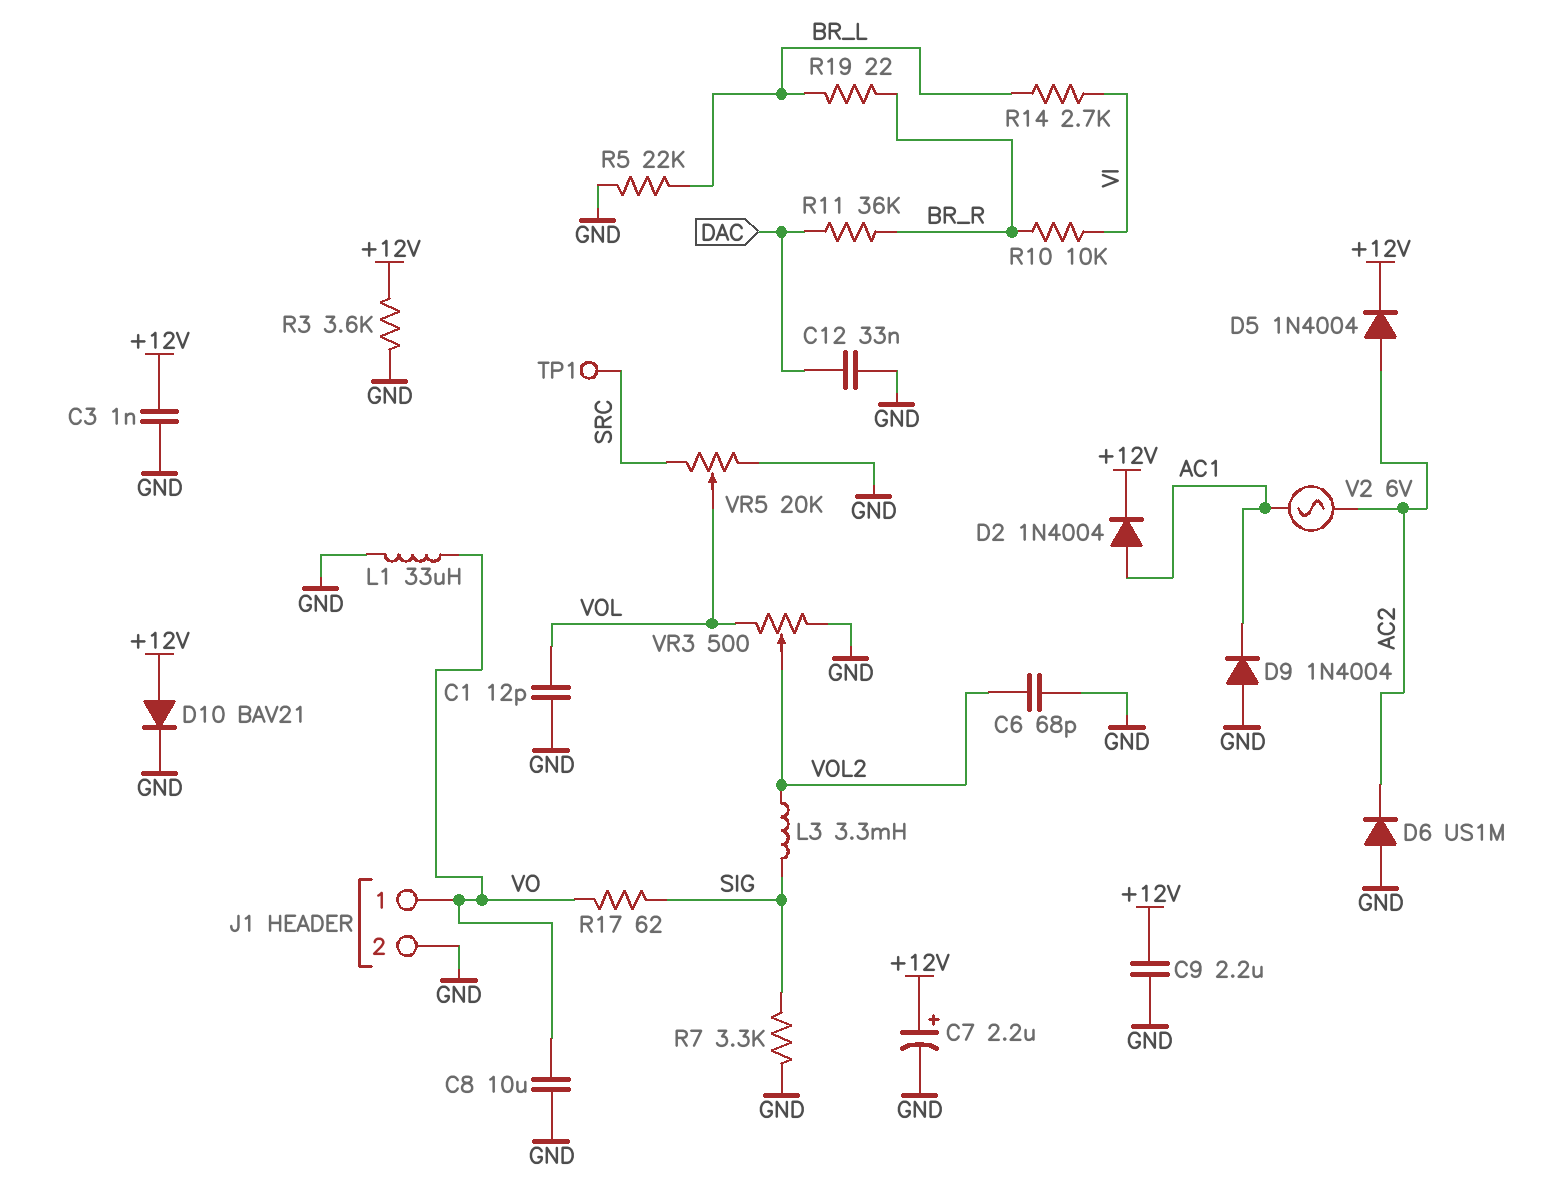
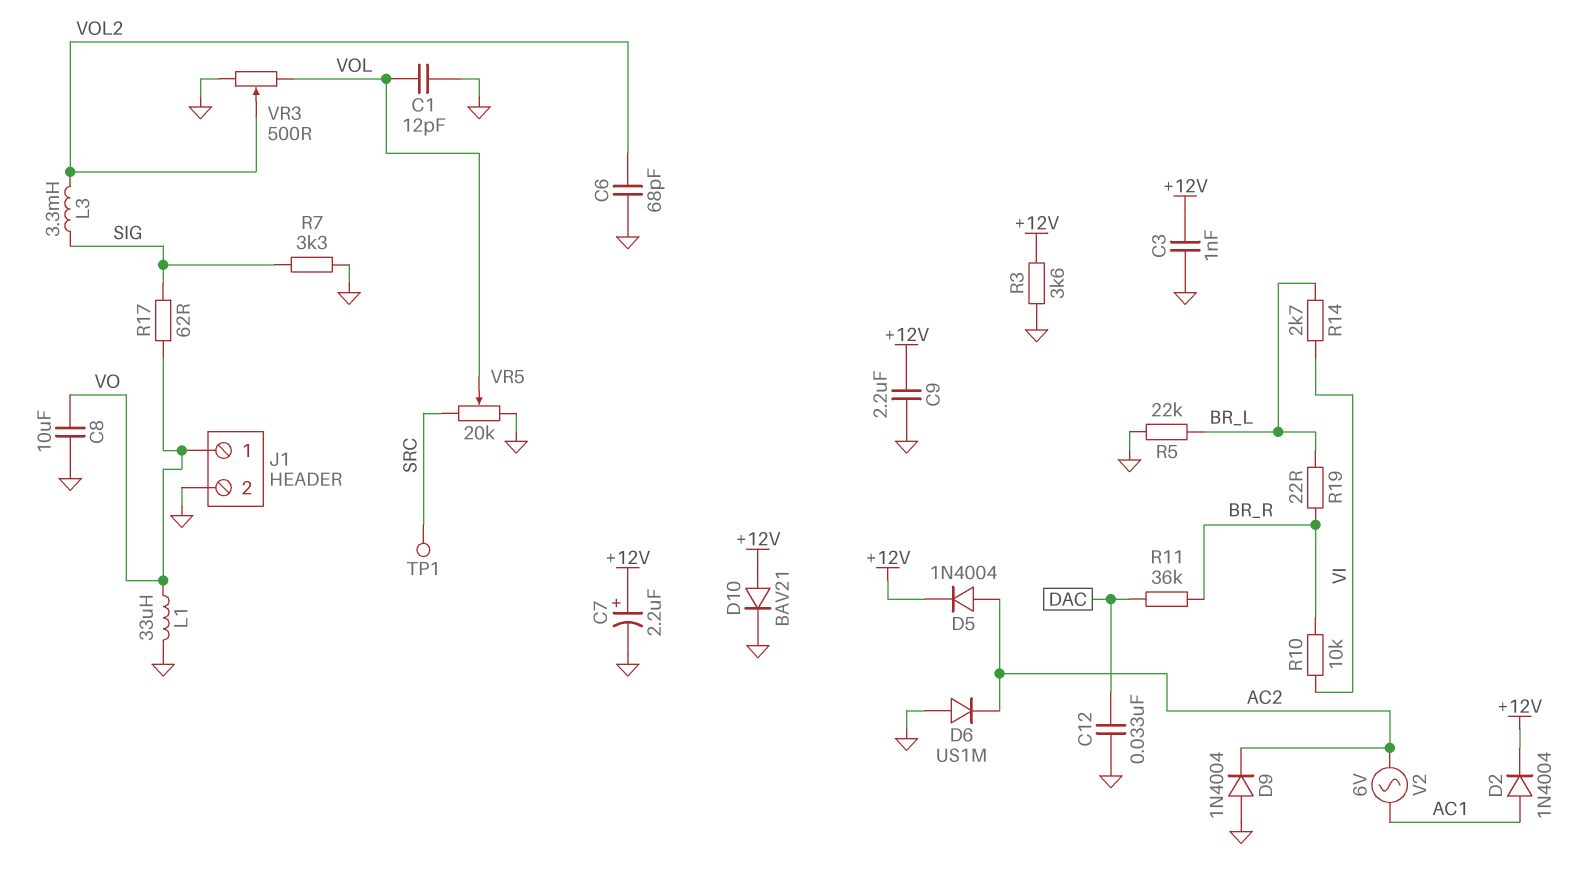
D9: diode 1N4004 (A GND, K AC1) -> diode 1N4004 (A GND, K AC2)

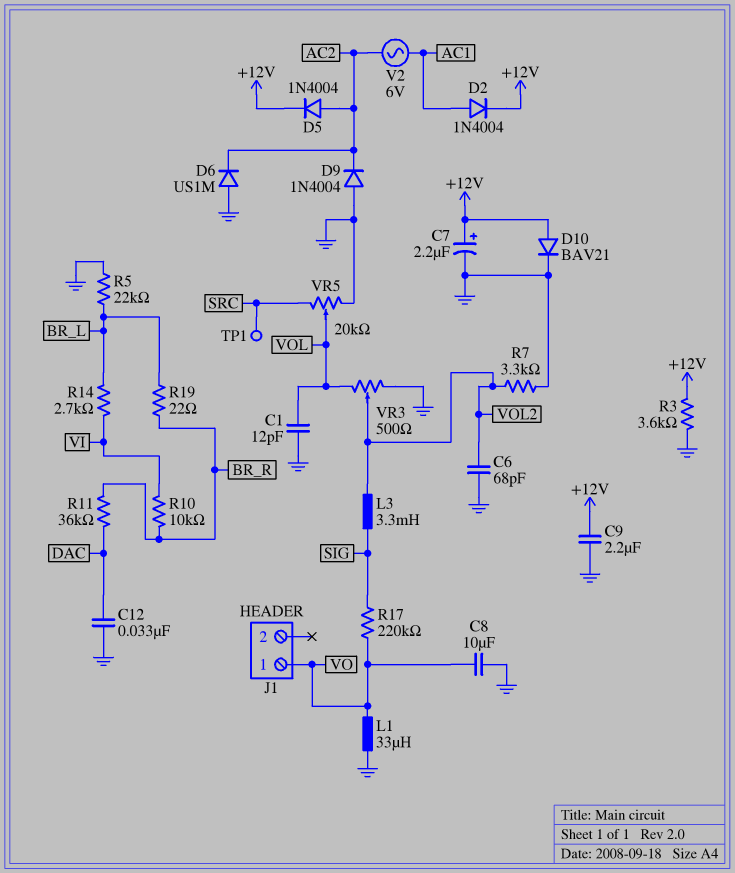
C3: 1nF (+12V, GND) -> none
J1 pin 2: GND -> none
R7: 3.3k (GND, SIG) -> 3.3k (GND, VOL2)
R17: 62 (SIG, VO) -> 220k (SIG, VO)

